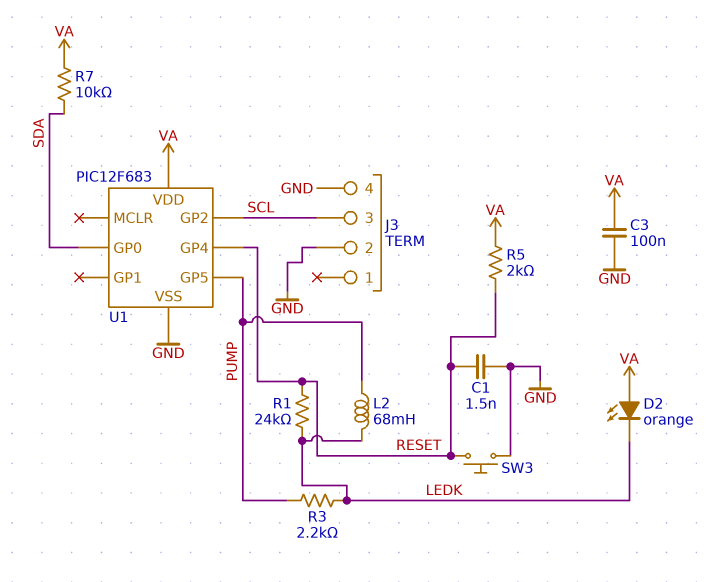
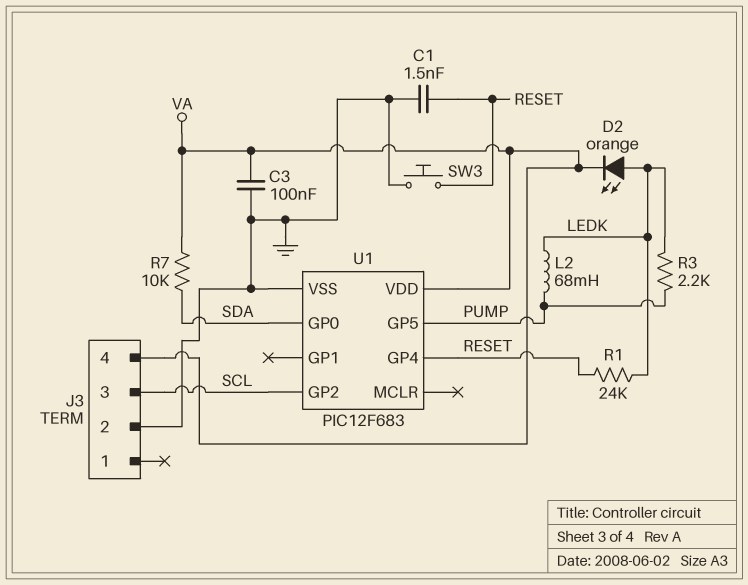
D2: LED orange (A VA, K LEDK) -> LED orange (A LEDK, K VA)
J3 pin 4: GND -> VA
R5: 2k (RESET, VA) -> none

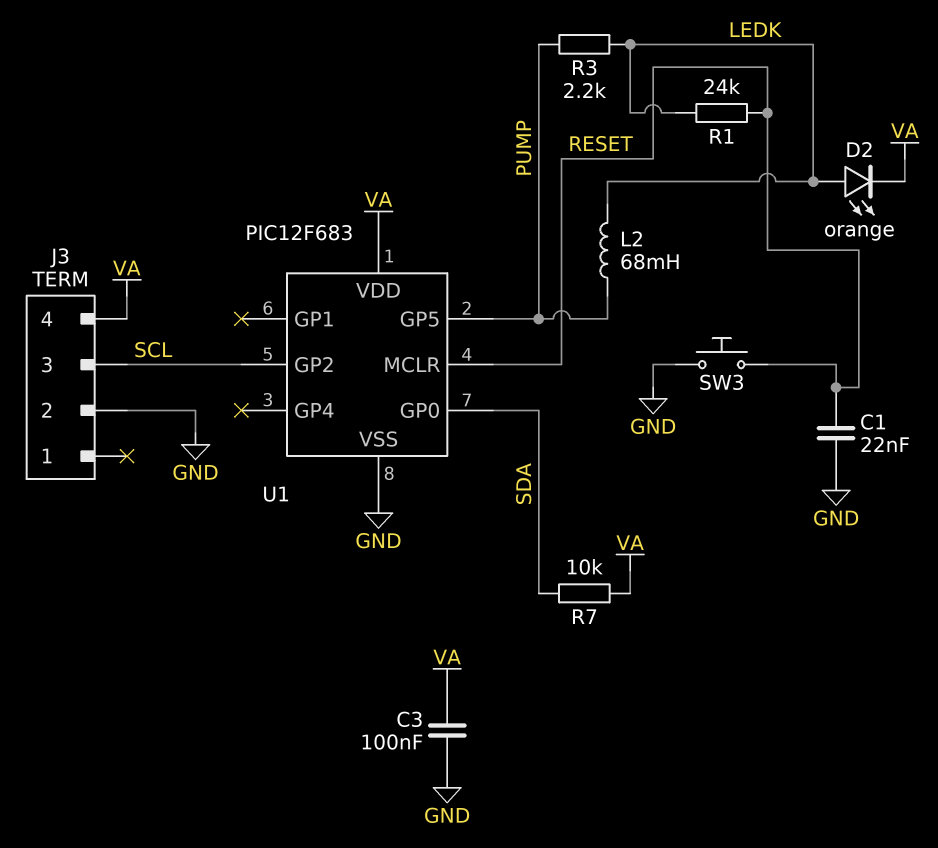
C1: 1.5nF (GND, RESET) -> 22nF (GND, RESET)
U1 pin GP4: RESET -> none
U1 pin MCLR: none -> RESET

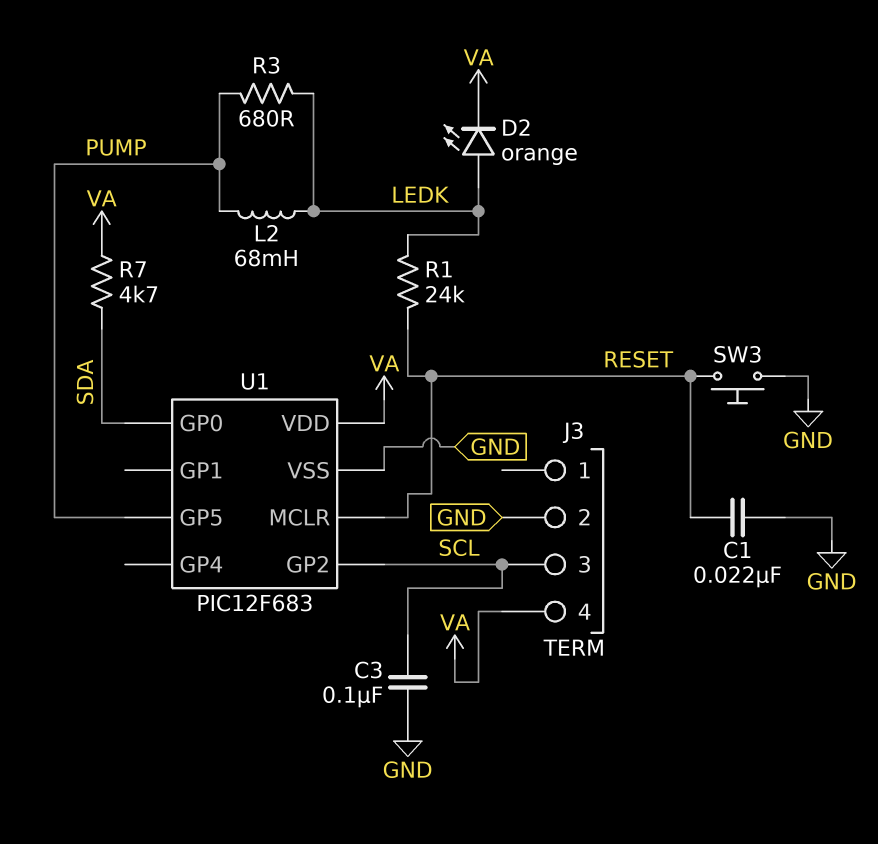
C3: 100nF (GND, VA) -> 100nF (GND, SCL)
R3: 2.2k (LEDK, PUMP) -> 680 (LEDK, PUMP)
R7: 10k (SDA, VA) -> 4.7k (SDA, VA)

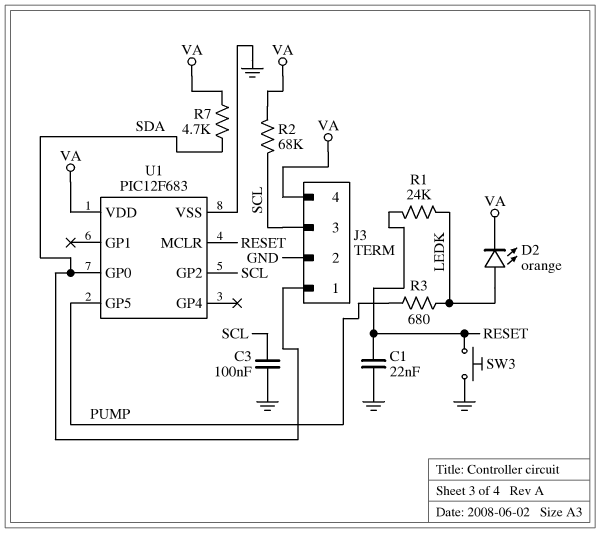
J3 pin 1: none -> SDA
L2: 68mH (LEDK, PUMP) -> none
R2: none -> 68k (SCL, VA)

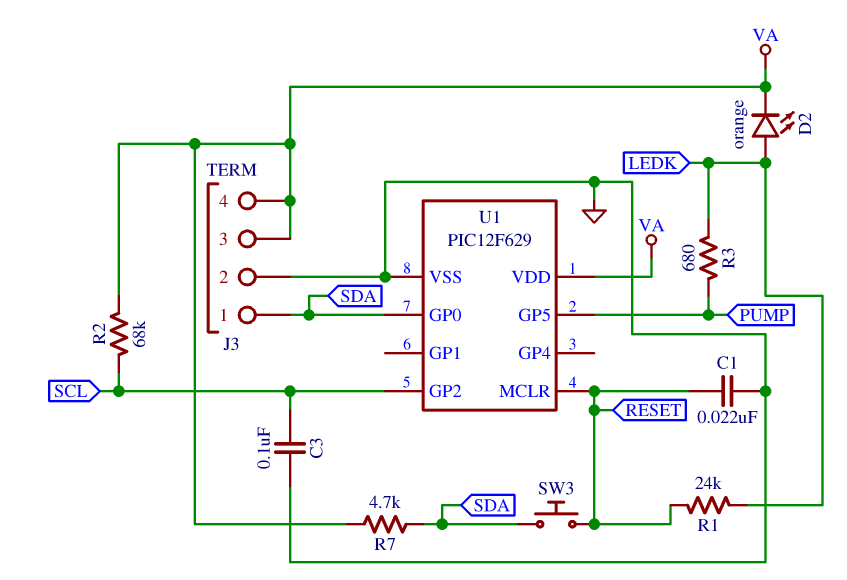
J3 pin 3: SCL -> VA
SW3: button (GND, RESET) -> button (RESET, SDA)
U1: PIC12F683 -> PIC12F629

